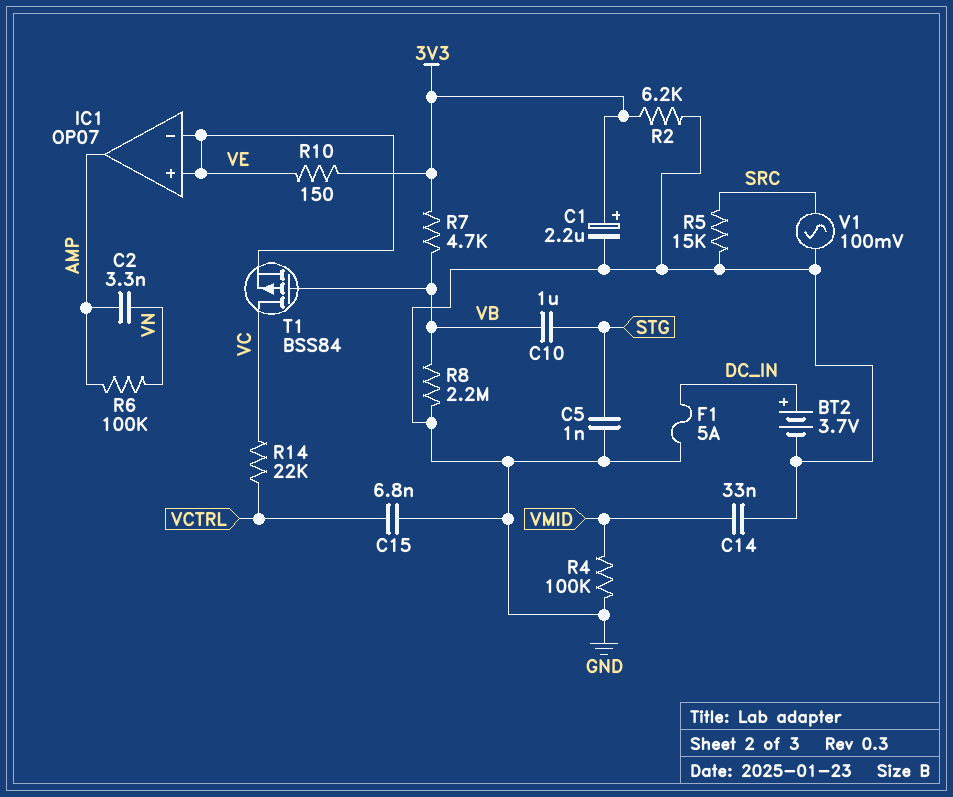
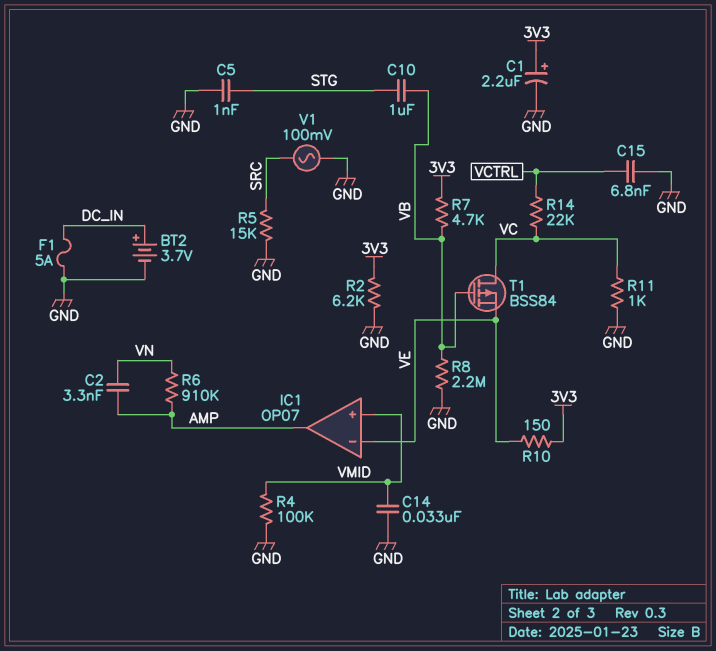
IC1 pin in+: VE -> VMID
R6: 100k (AMP, VN) -> 910k (AMP, VN)
R11: none -> 1k (GND, VC)

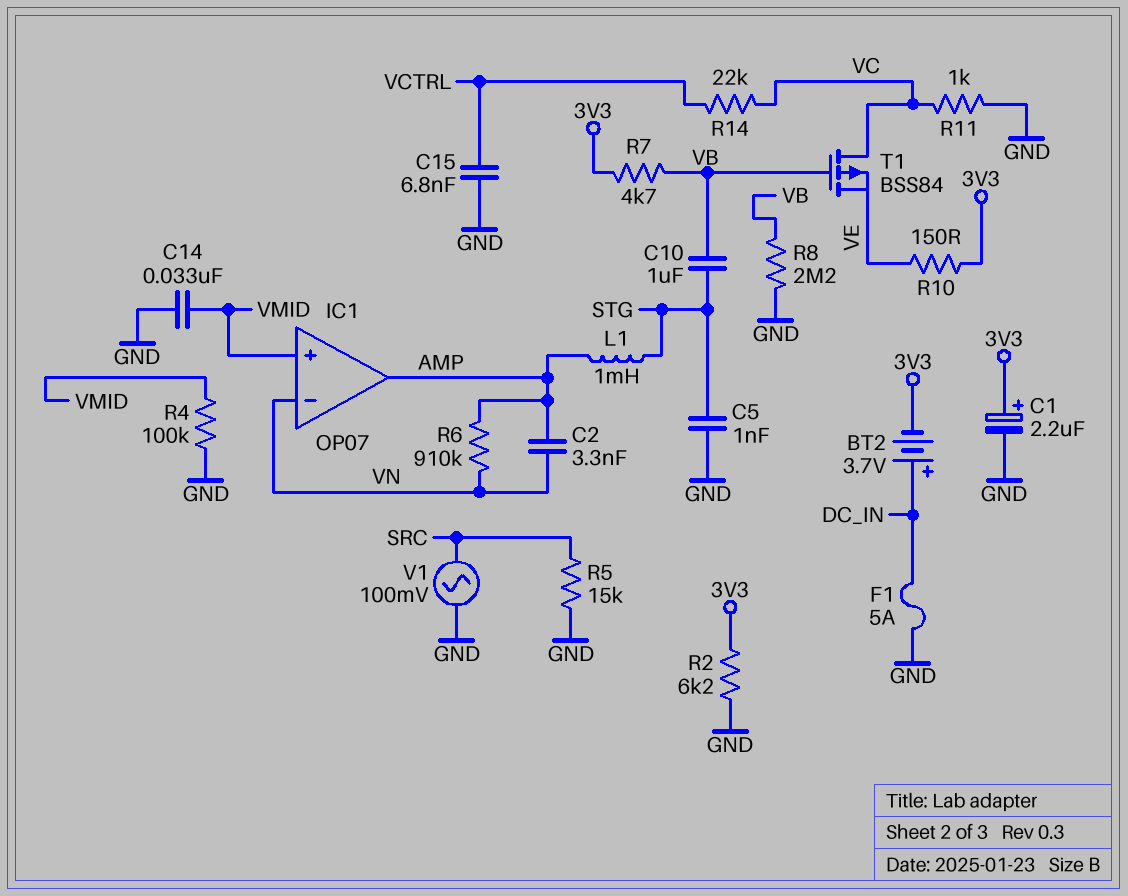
BT2: 3.7V (plus DC_IN, minus GND) -> 3.7V (plus DC_IN, minus 3V3)
IC1 pin in-: VE -> VN
L1: none -> 1mH (AMP, STG)

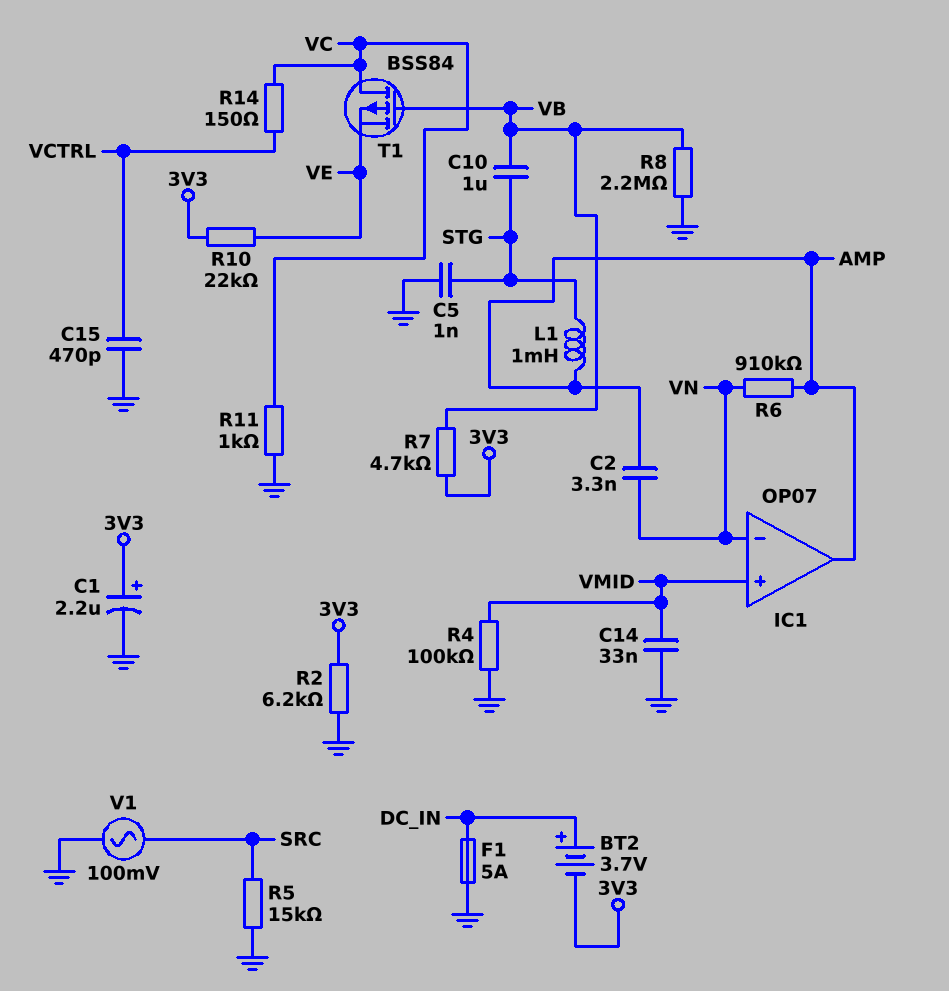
C15: 6.8nF (GND, VCTRL) -> 470pF (GND, VCTRL)
R10: 150 (3V3, VE) -> 22k (3V3, VE)
R14: 22k (VC, VCTRL) -> 150 (VC, VCTRL)

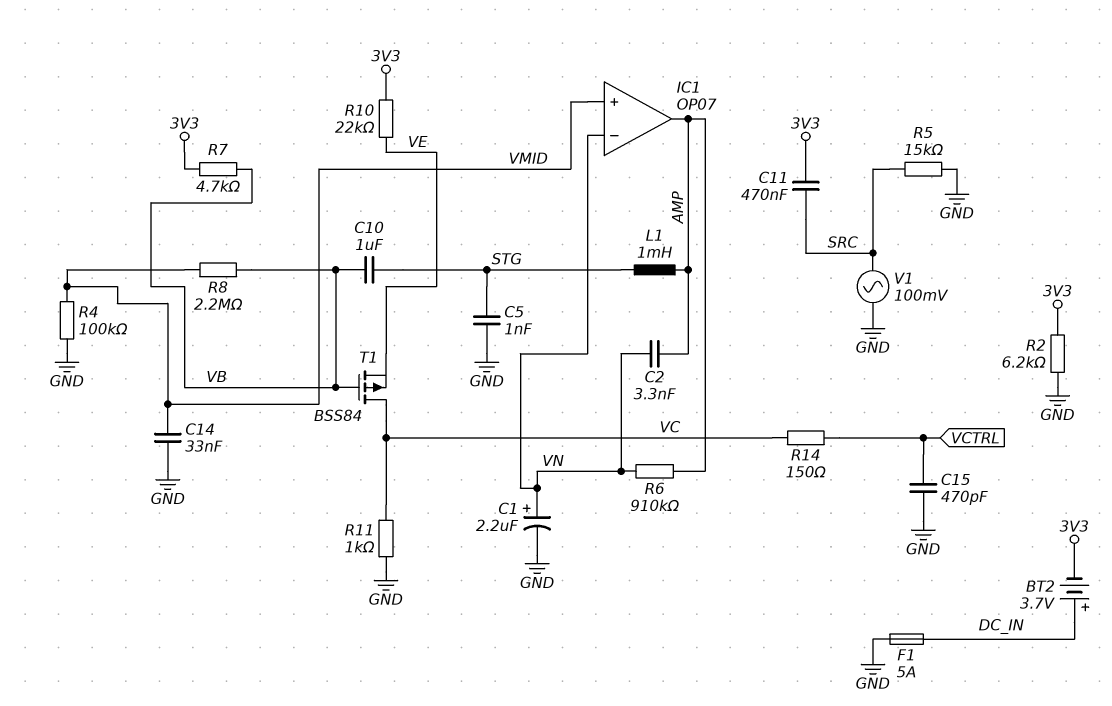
C1: 2.2uF (plus 3V3, minus GND) -> 2.2uF (plus VN, minus GND)
C11: none -> 470nF (3V3, SRC)
R8: 2.2M (GND, VB) -> 2.2M (VB, VMID)

